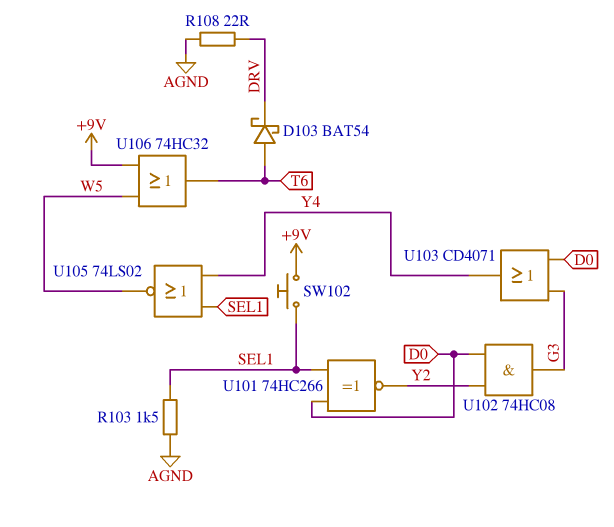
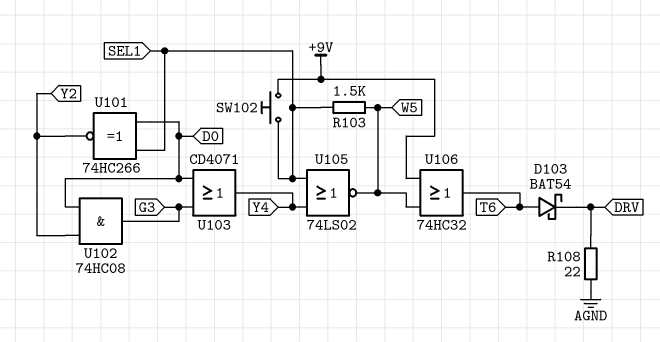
R103: 1.5k (AGND, SEL1) -> 1.5k (SEL1, W5)

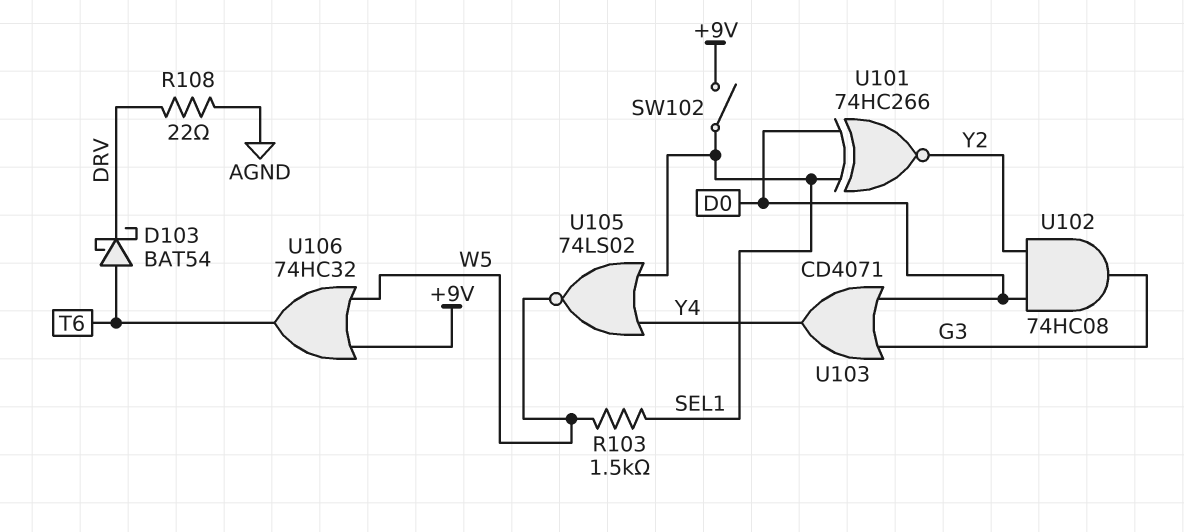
SW102: button (+9V, SEL1) -> switch (+9V, SEL1)

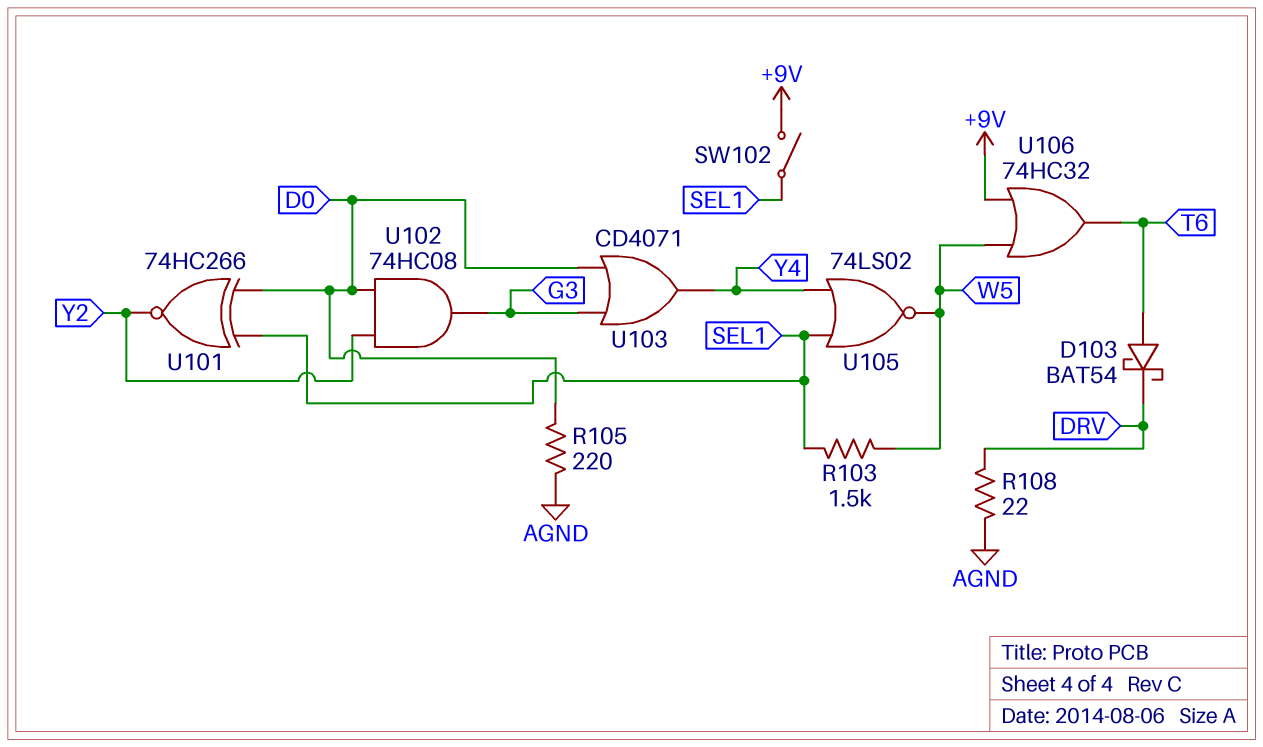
R105: none -> 220 (AGND, D0)

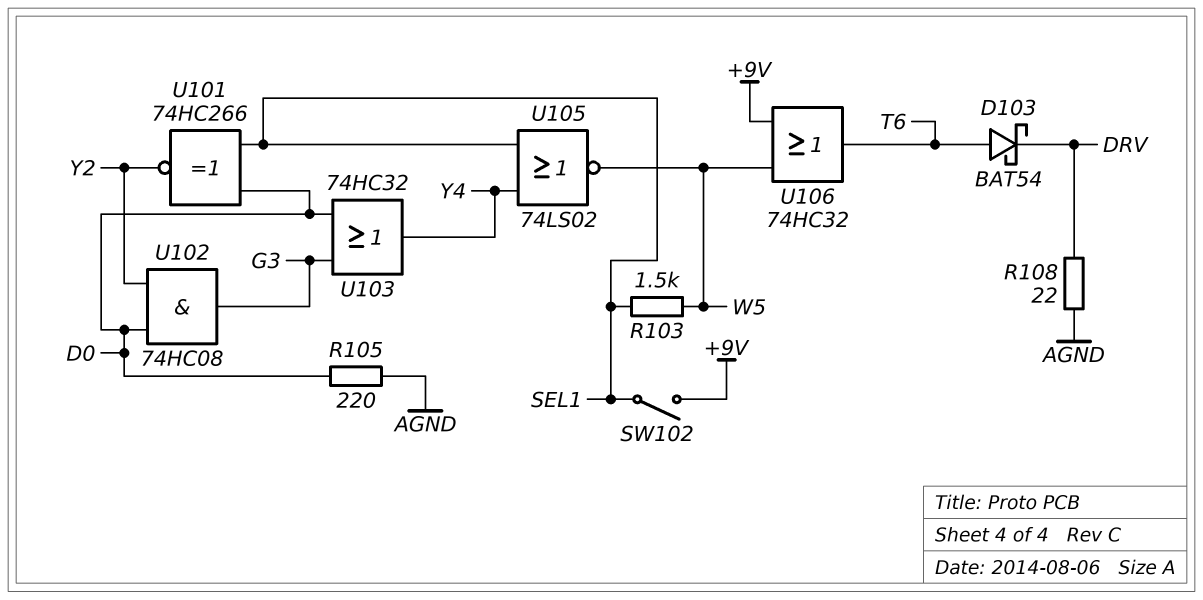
U103: OR CD4071 (in D0, in G3, out Y4) -> OR 74HC32 (in D0, in G3, out Y4)

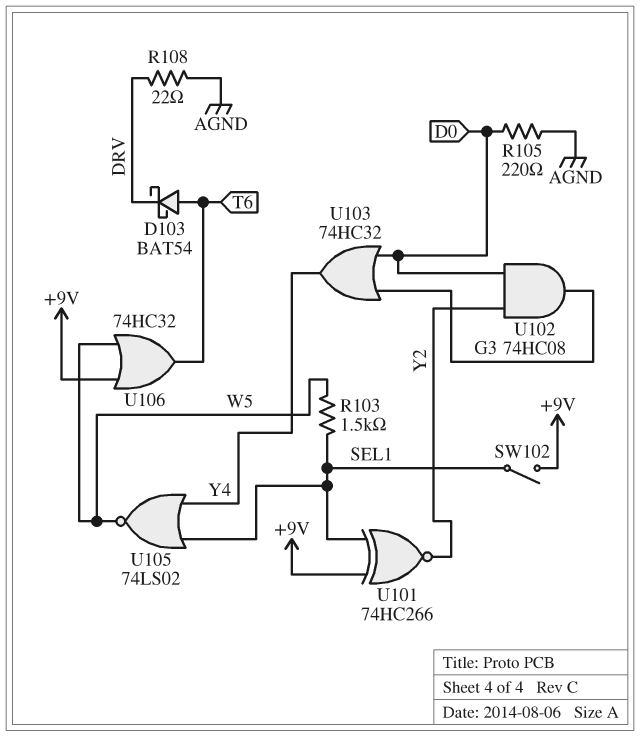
U101: XNOR 74HC266 (in D0, in SEL1, out Y2) -> XNOR 74HC266 (in +9V, in SEL1, out Y2)

